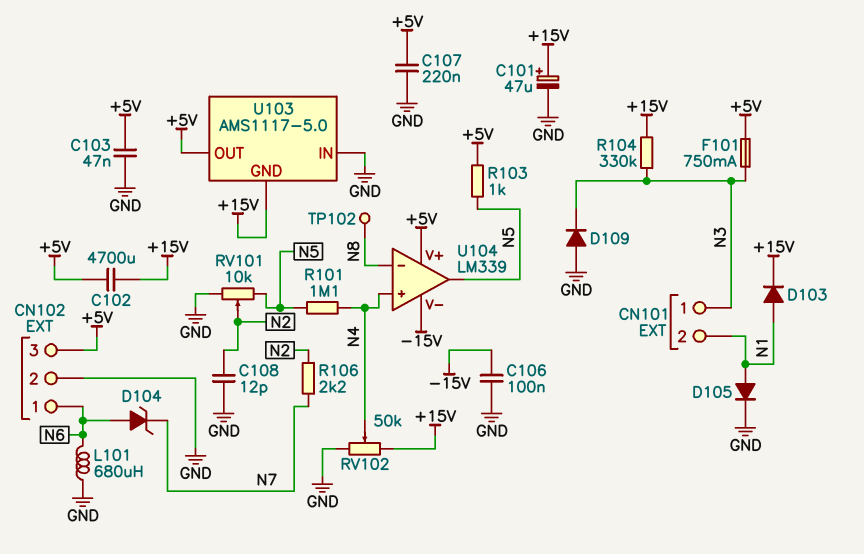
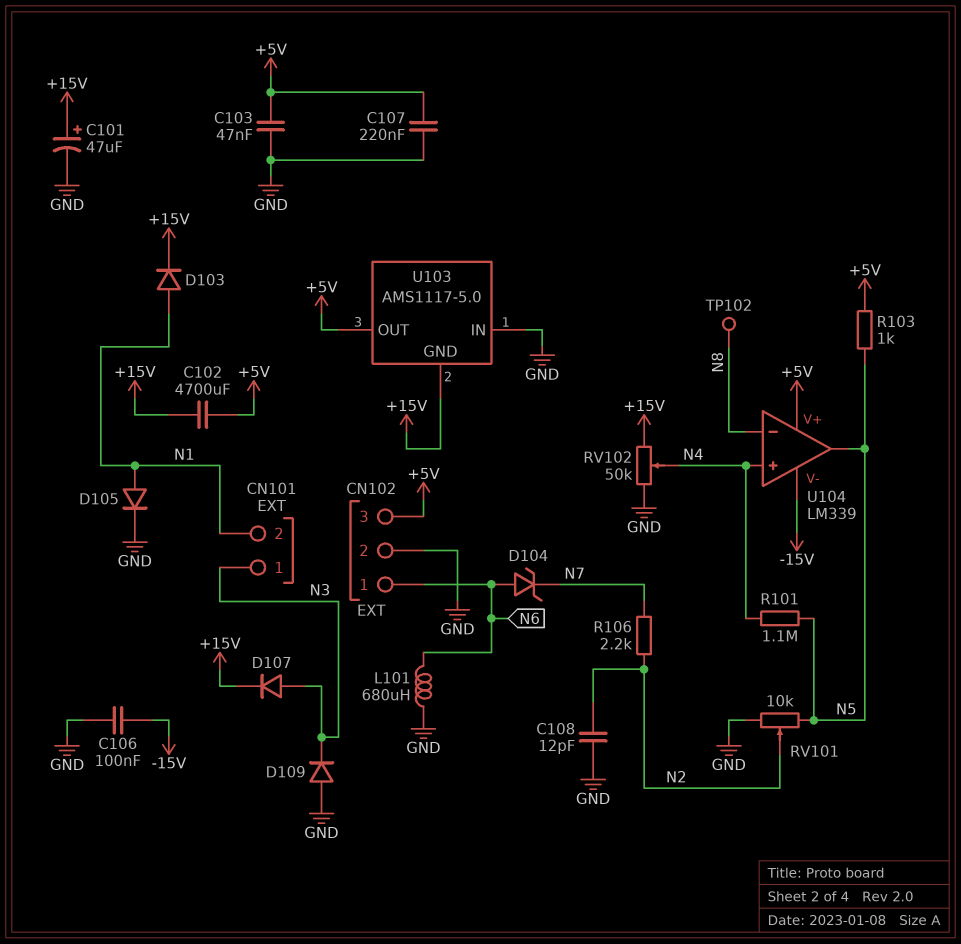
D107: none -> diode (A N3, K +15V)
F101: 750mA (+5V, N3) -> none
R104: 330k (+15V, N3) -> none

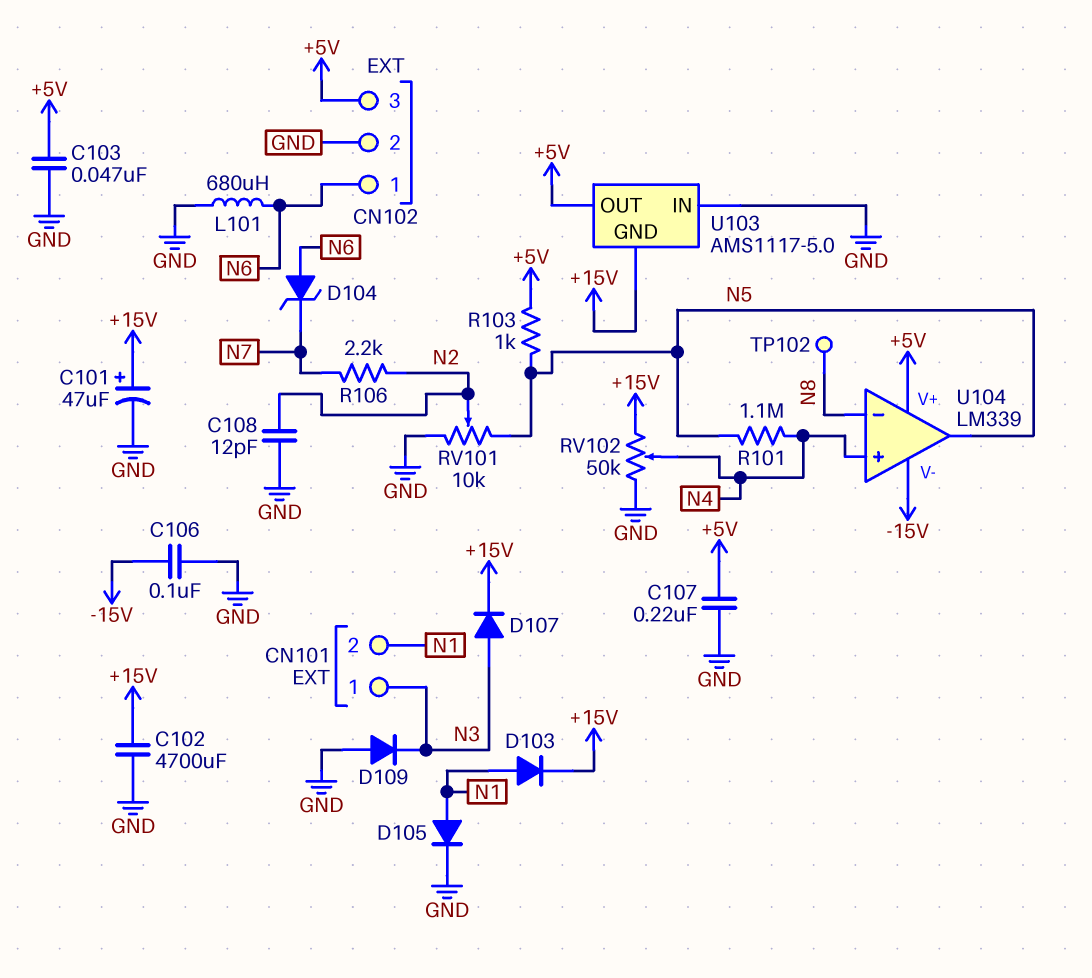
C102: 4700uF (+5V, +15V) -> 4700uF (+15V, GND)

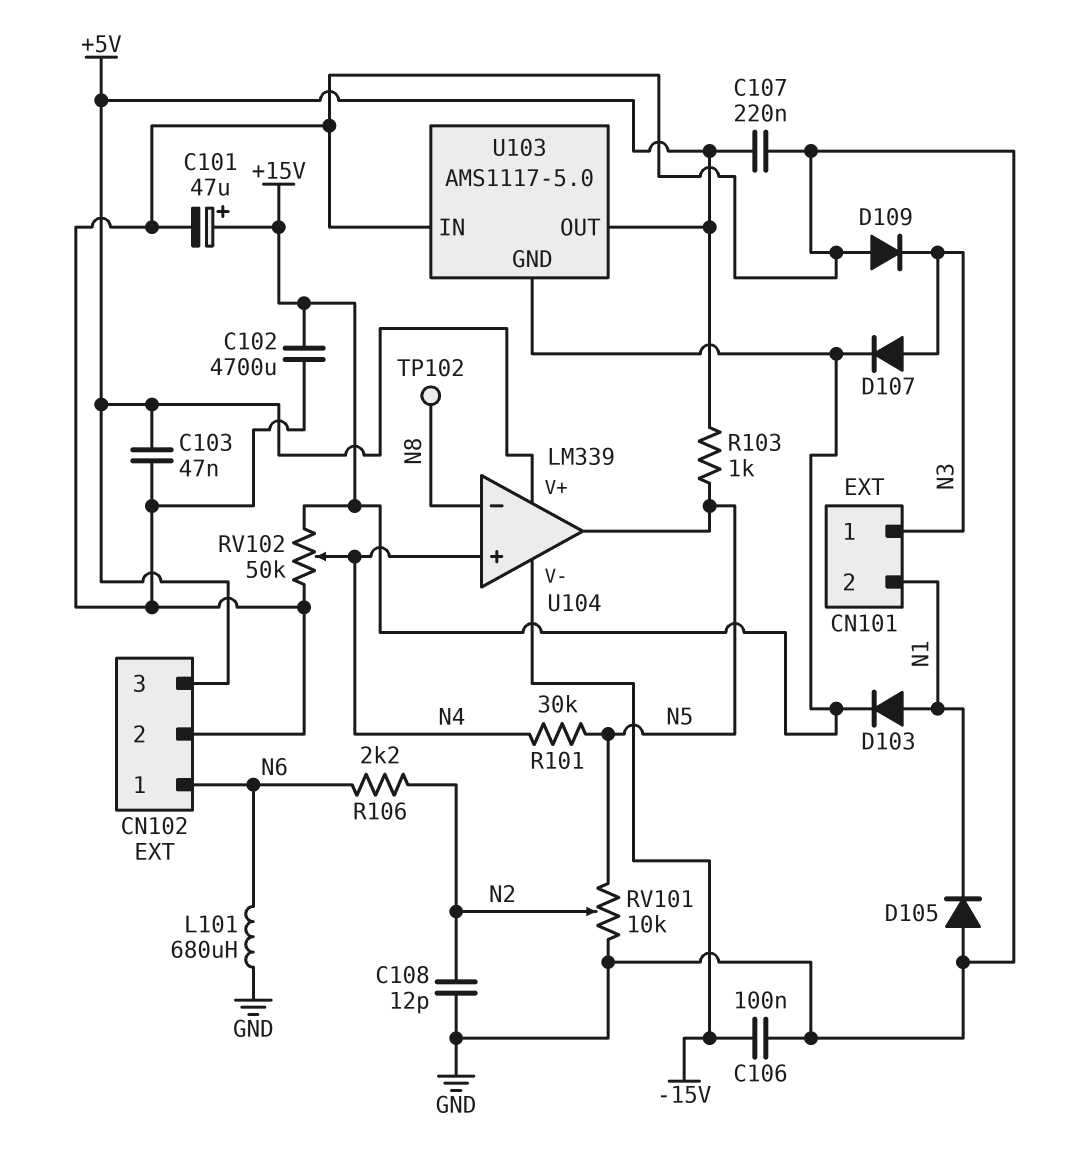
D104: zener (A N6, K N7) -> none
D105: diode (A N1, K GND) -> diode (A GND, K N1)
R101: 1.1M (N4, N5) -> 30k (N4, N5)
R106: 2.2k (N2, N7) -> 2.2k (N2, N6)

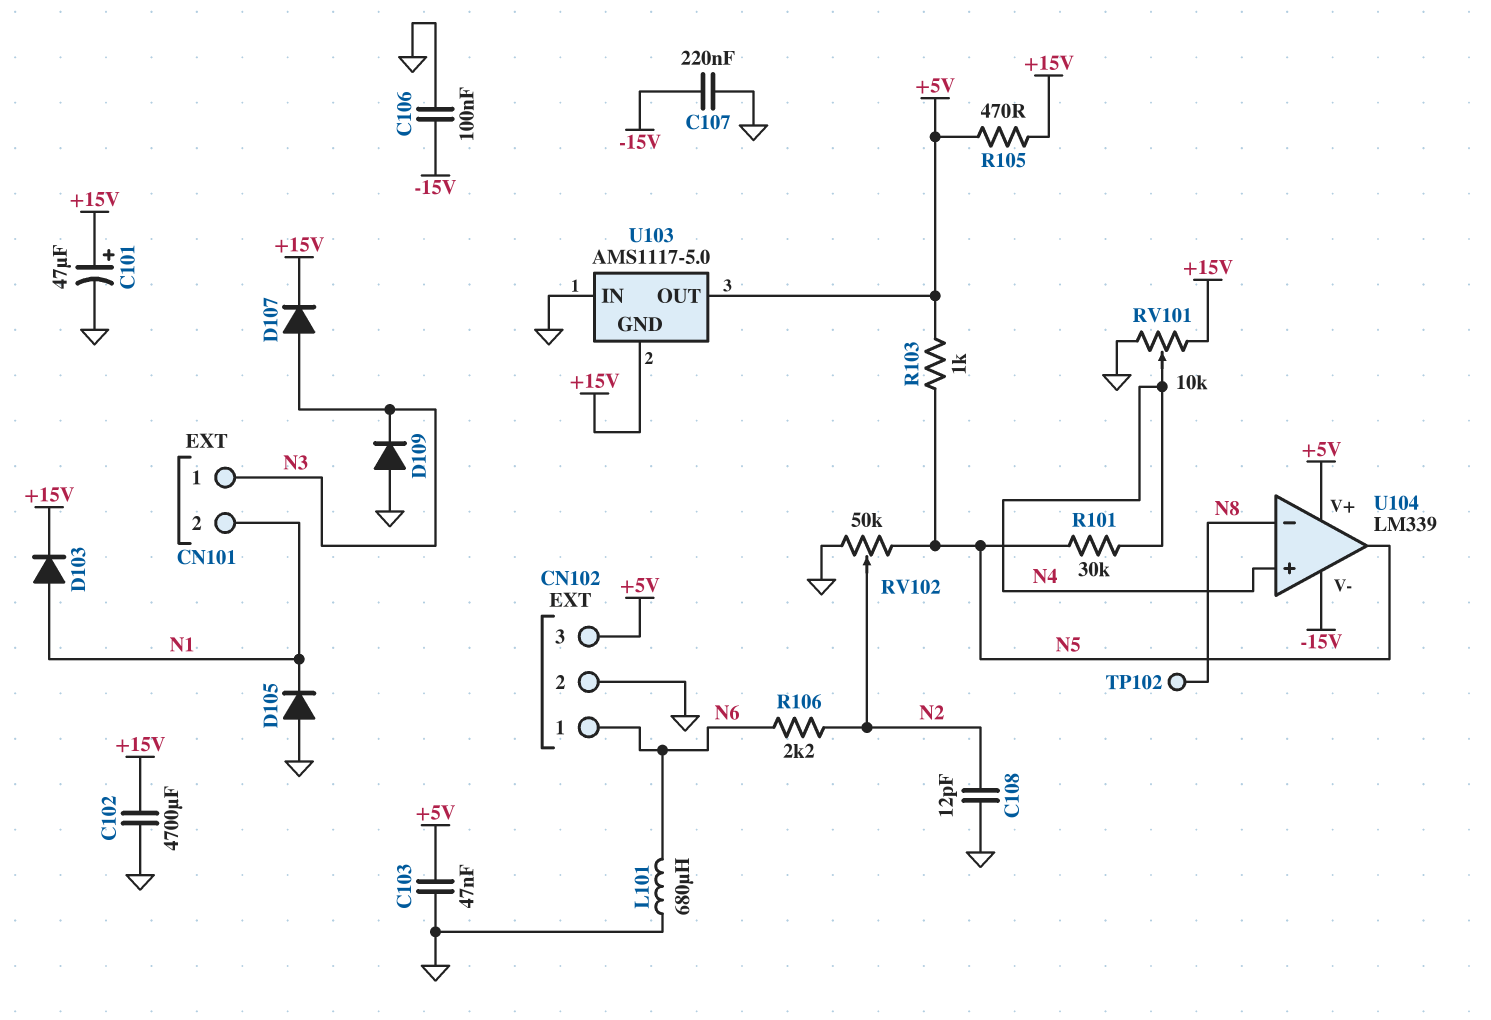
C107: 220nF (+5V, GND) -> 220nF (-15V, GND)
R105: none -> 470 (+5V, +15V)
RV101: 10k (GND, N5, wiper N2) -> 10k (+15V, GND, wiper N4)
RV102: 50k (+15V, GND, wiper N4) -> 50k (GND, N5, wiper N2)

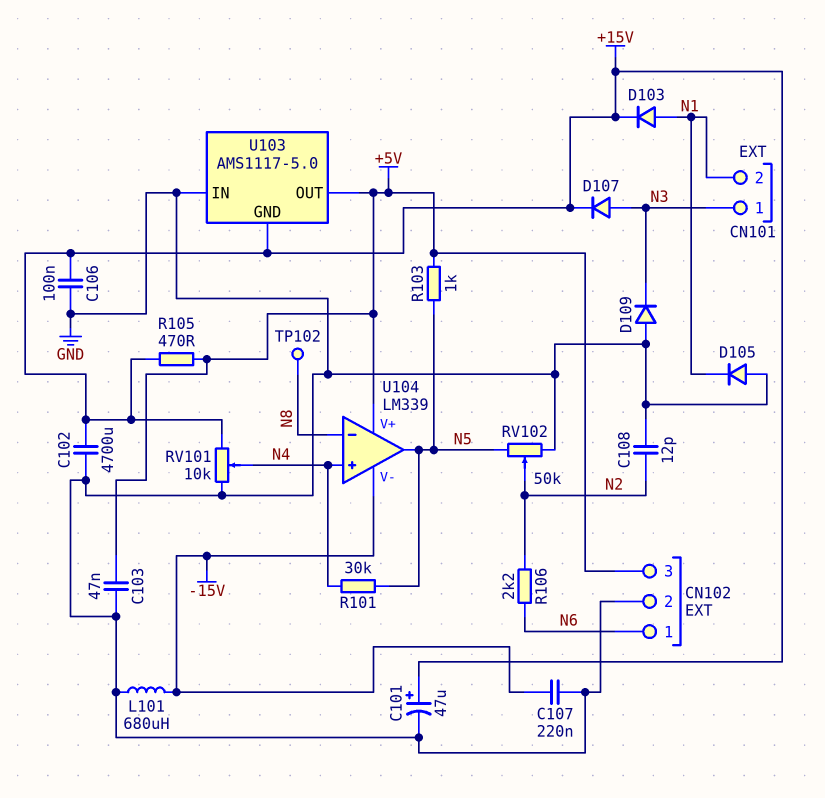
C106: 100nF (-15V, GND) -> 100nF (+15V, GND)
L101: 680uH (GND, N6) -> 680uH (-15V, GND)

